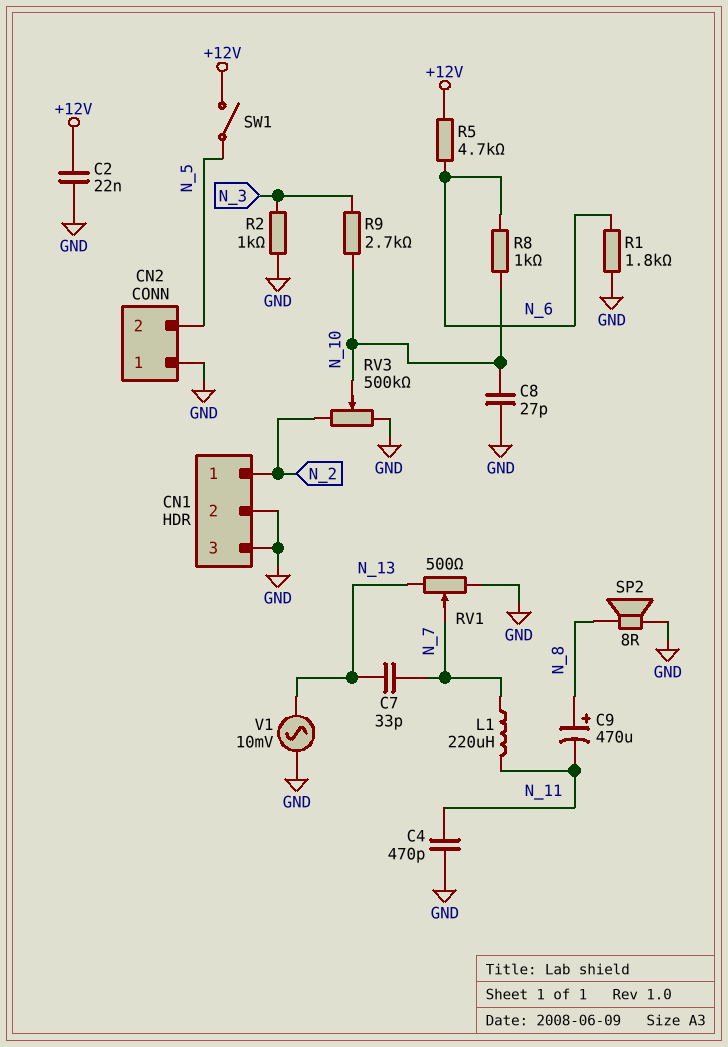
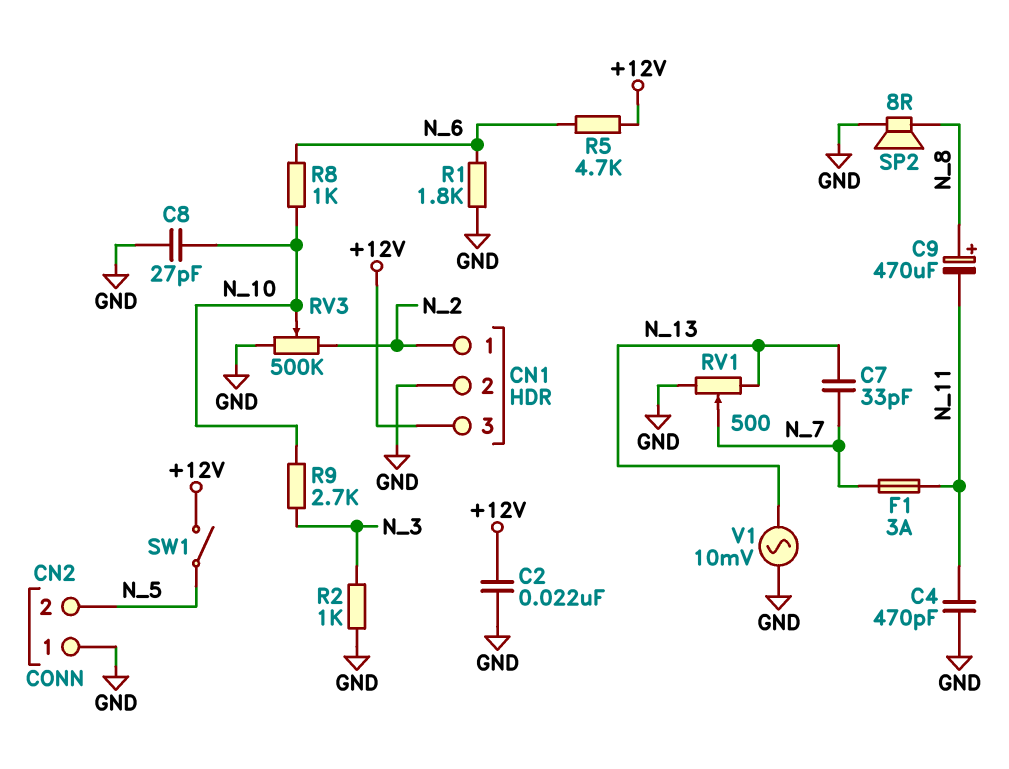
CN1 pin 3: GND -> +12V
F1: none -> 3A (N_7, N_11)
L1: 220uH (N_7, N_11) -> none

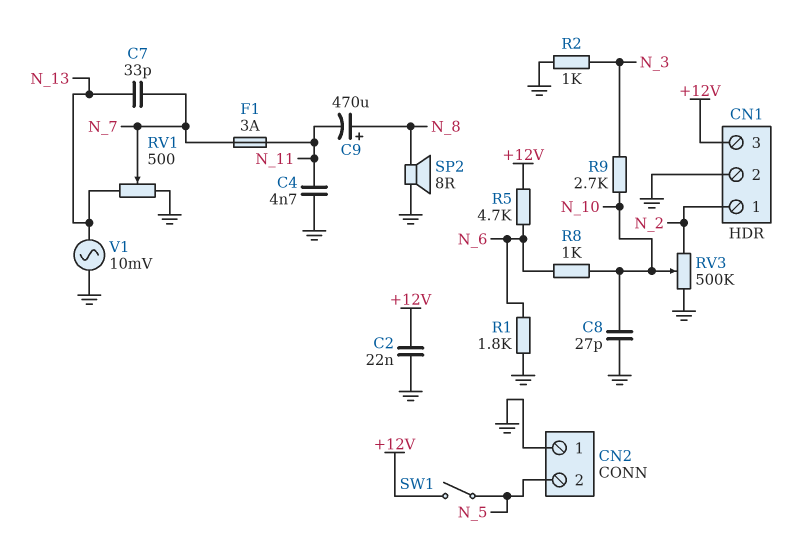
C4: 470pF (GND, N_11) -> 4.7nF (GND, N_11)

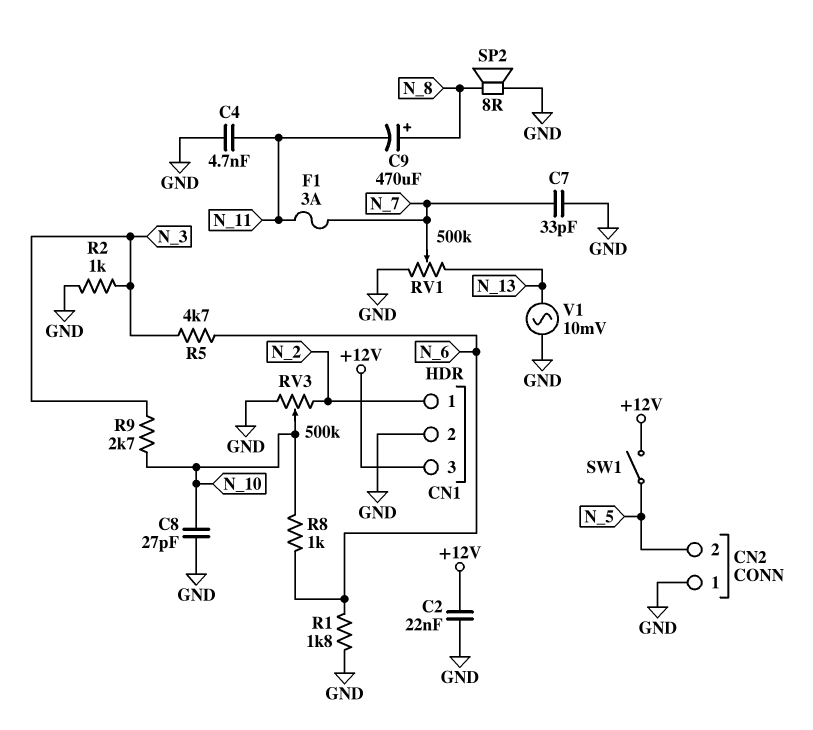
C7: 33pF (N_7, N_13) -> 33pF (GND, N_7)
R5: 4.7k (+12V, N_6) -> 4.7k (N_3, N_6)
RV1: 500 (GND, N_13, wiper N_7) -> 500k (GND, N_13, wiper N_7)

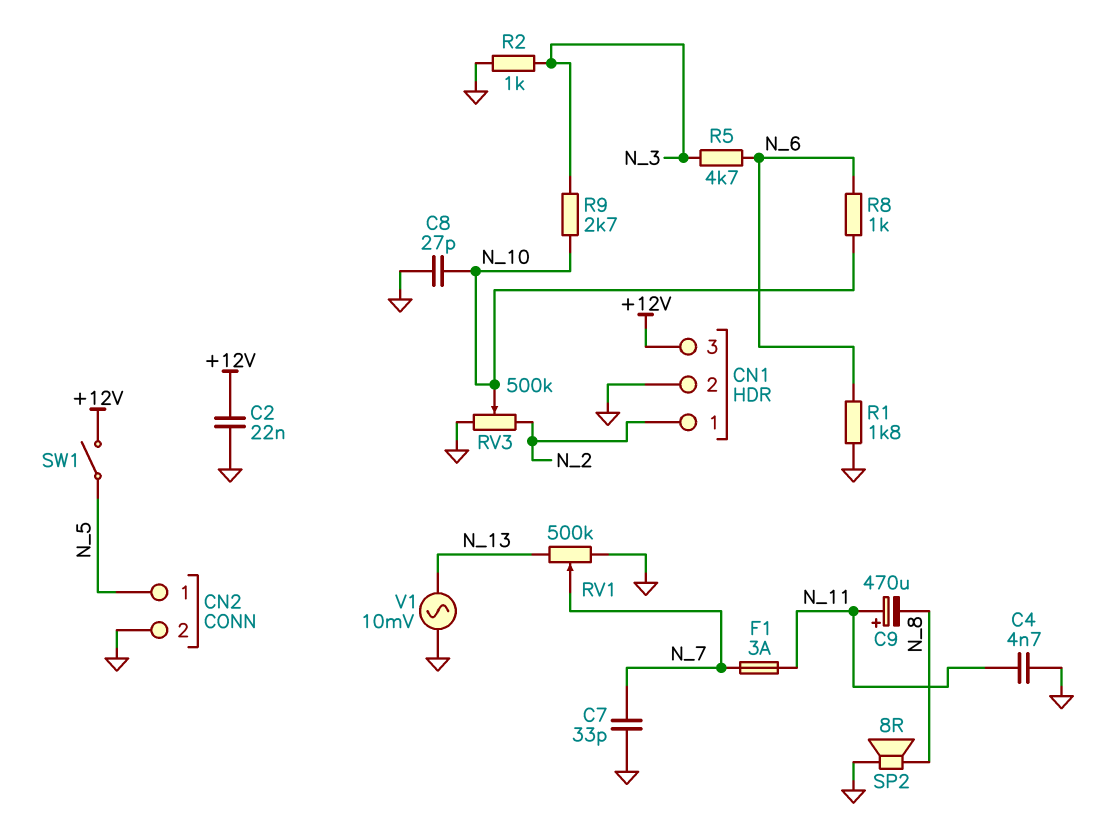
C9: 470uF (plus N_8, minus N_11) -> 470uF (plus N_11, minus N_8)
CN2 pin 1: GND -> N_5
CN2 pin 2: N_5 -> GND

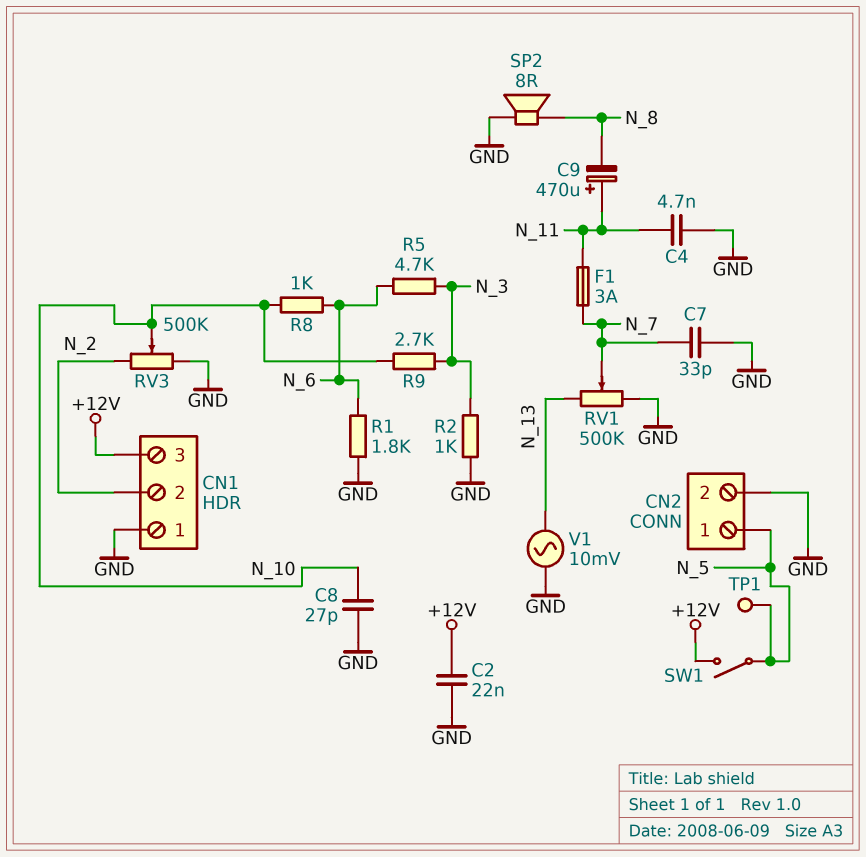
CN1 pin 1: N_2 -> GND
CN1 pin 2: GND -> N_2
TP1: none -> test point (N_5)

